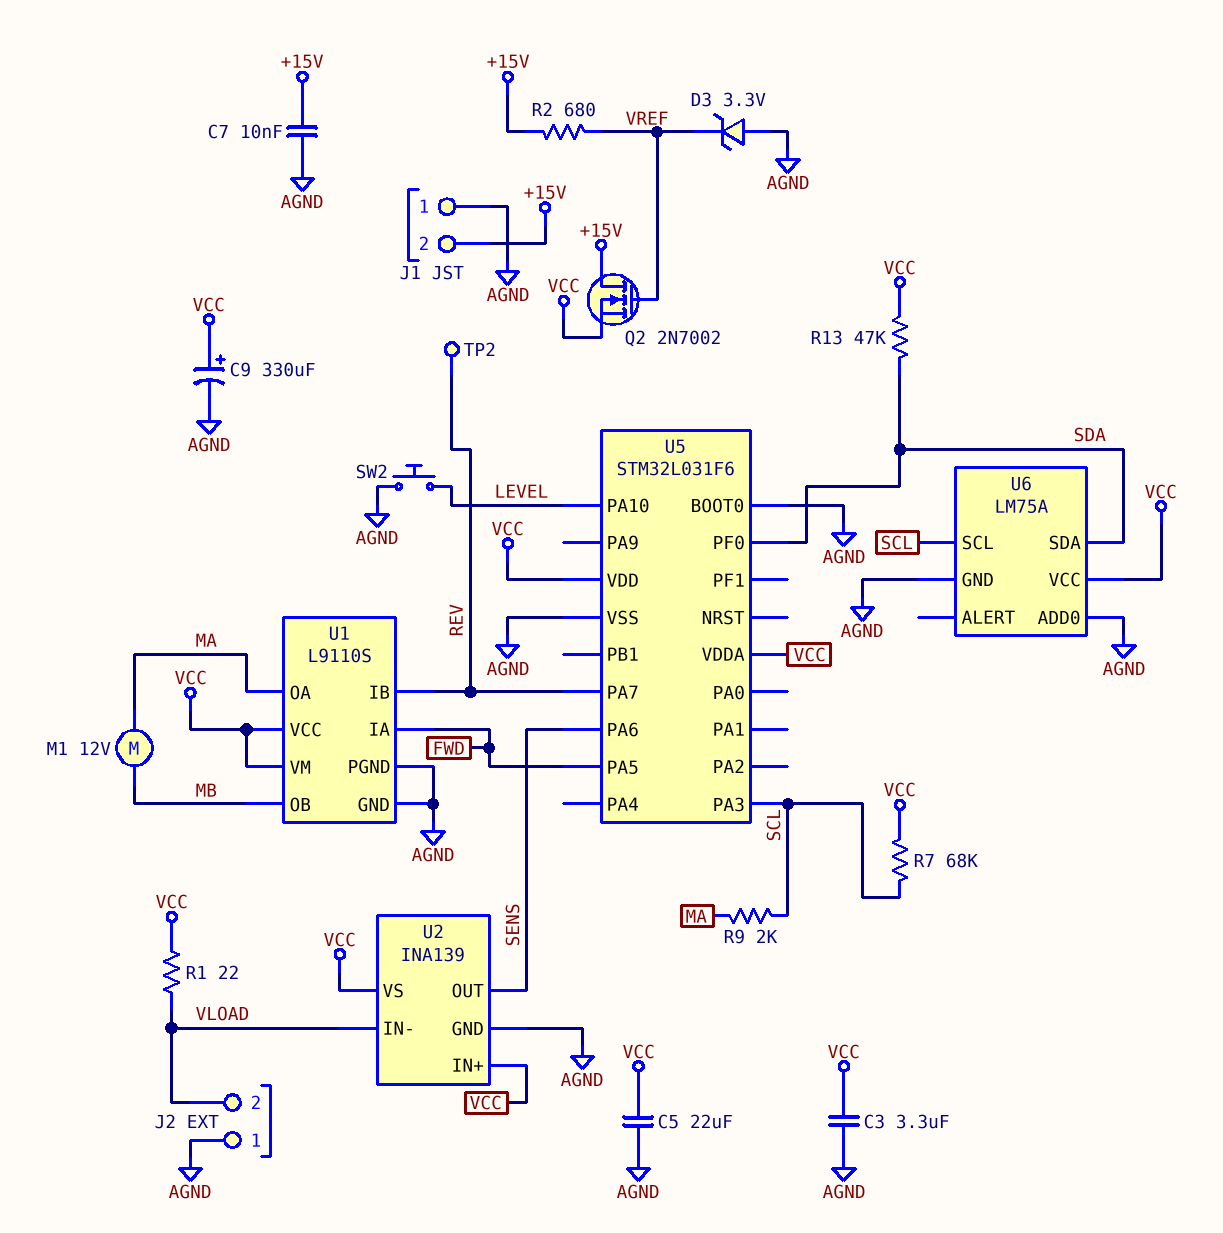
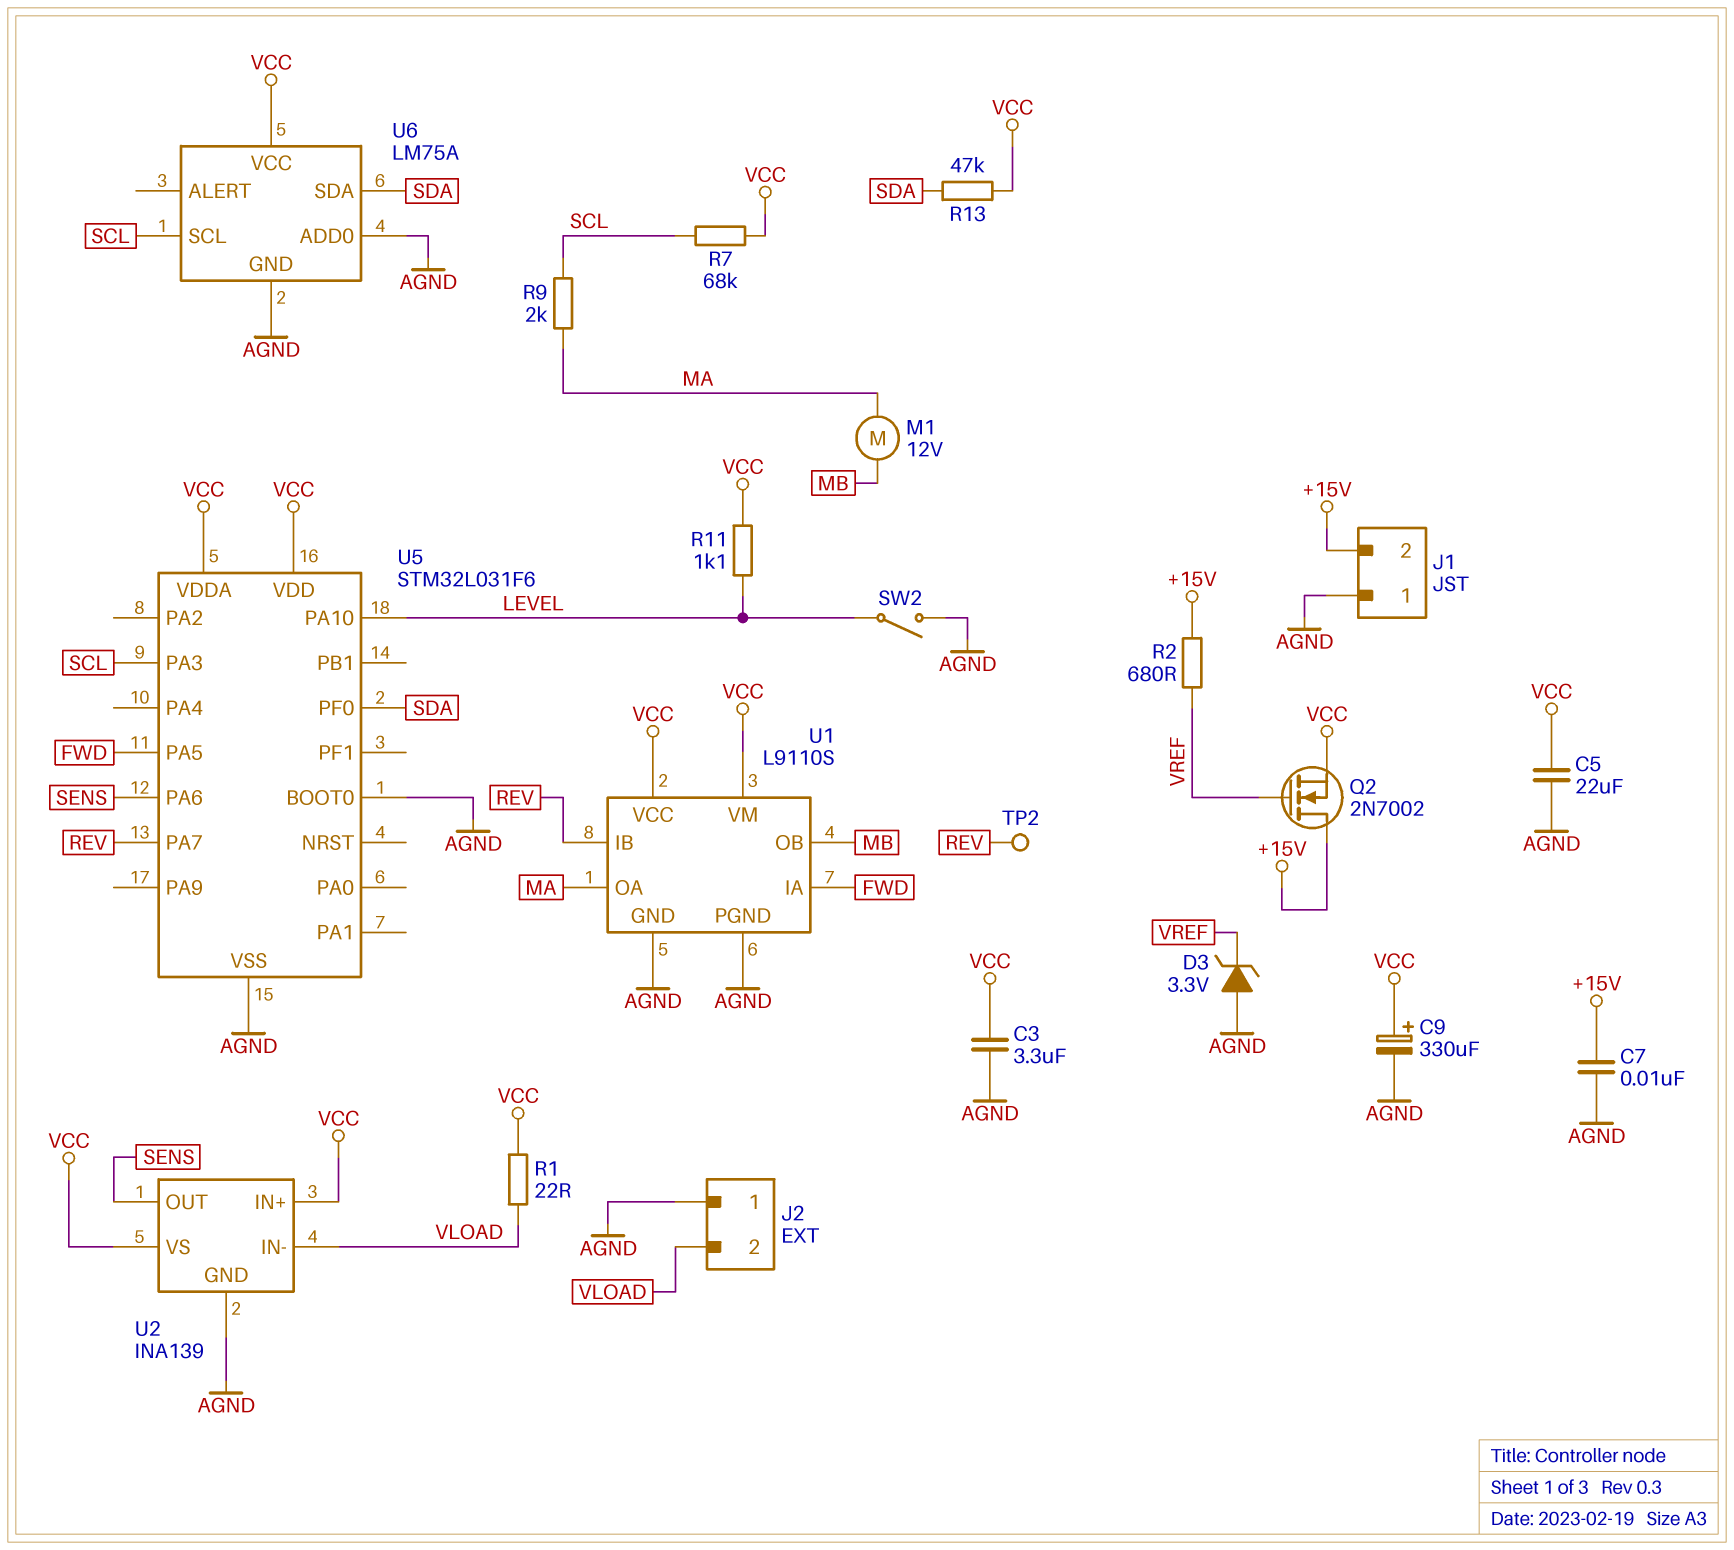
R11: none -> 1.1k (LEVEL, VCC)
SW2: button (AGND, LEVEL) -> switch (AGND, LEVEL)

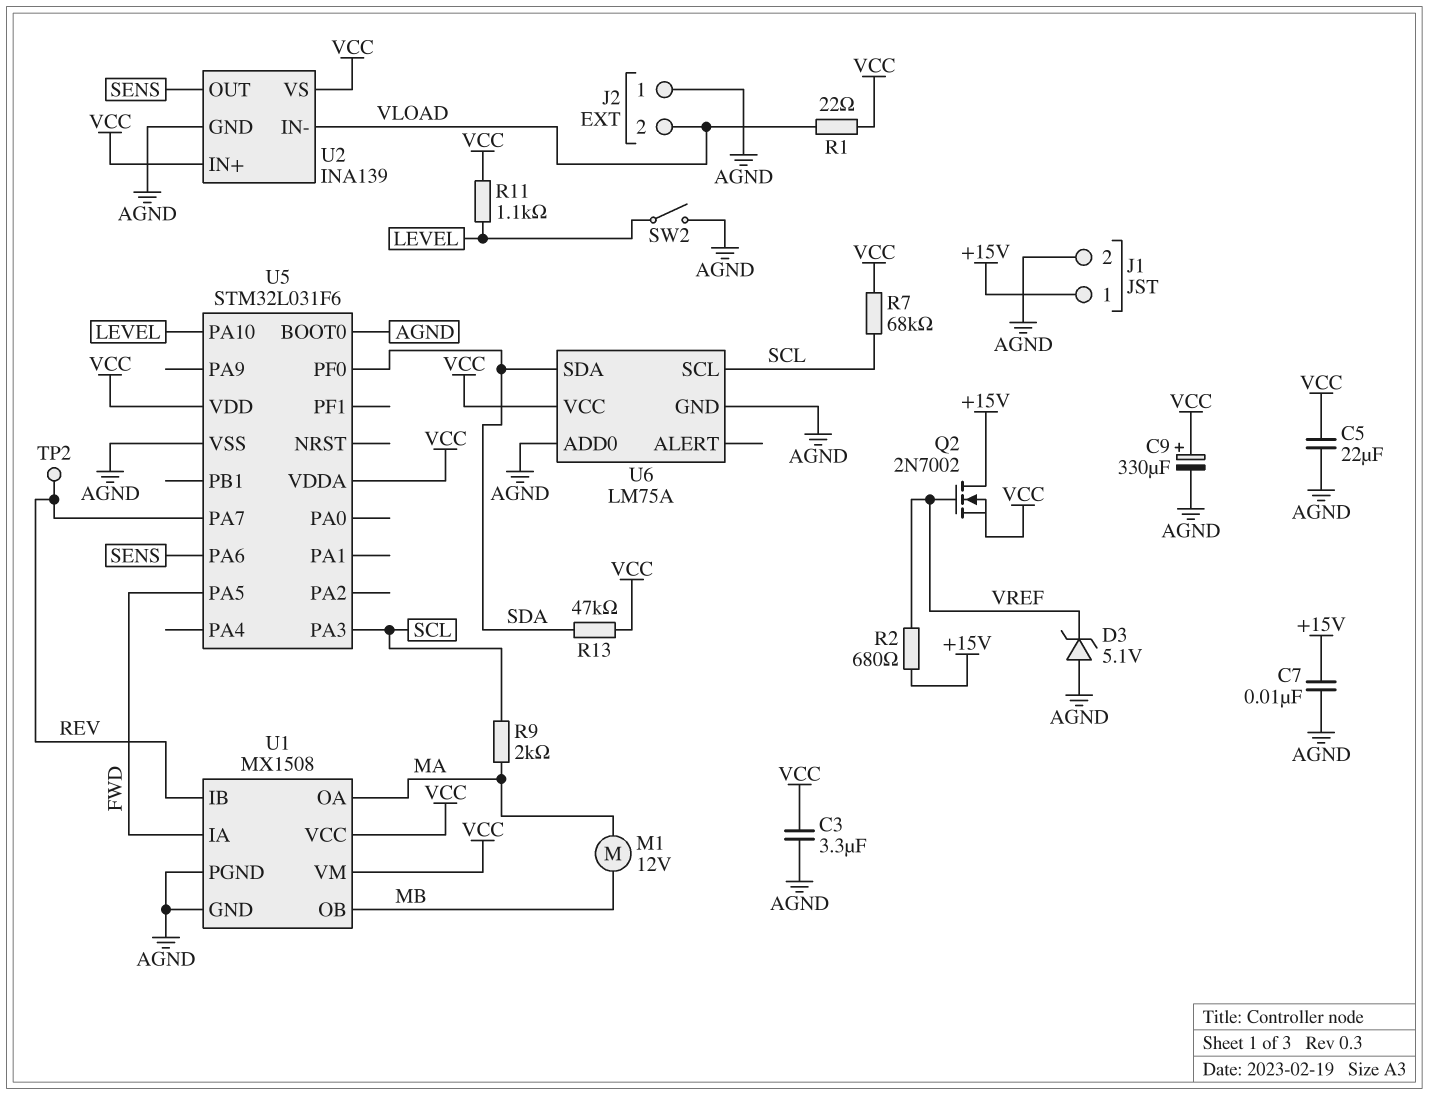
D3: zener 3.3V (A AGND, K VREF) -> zener 5.1V (A AGND, K VREF)
J1 pin 1: AGND -> +15V
J1 pin 2: +15V -> AGND
U1: L9110S -> MX1508

